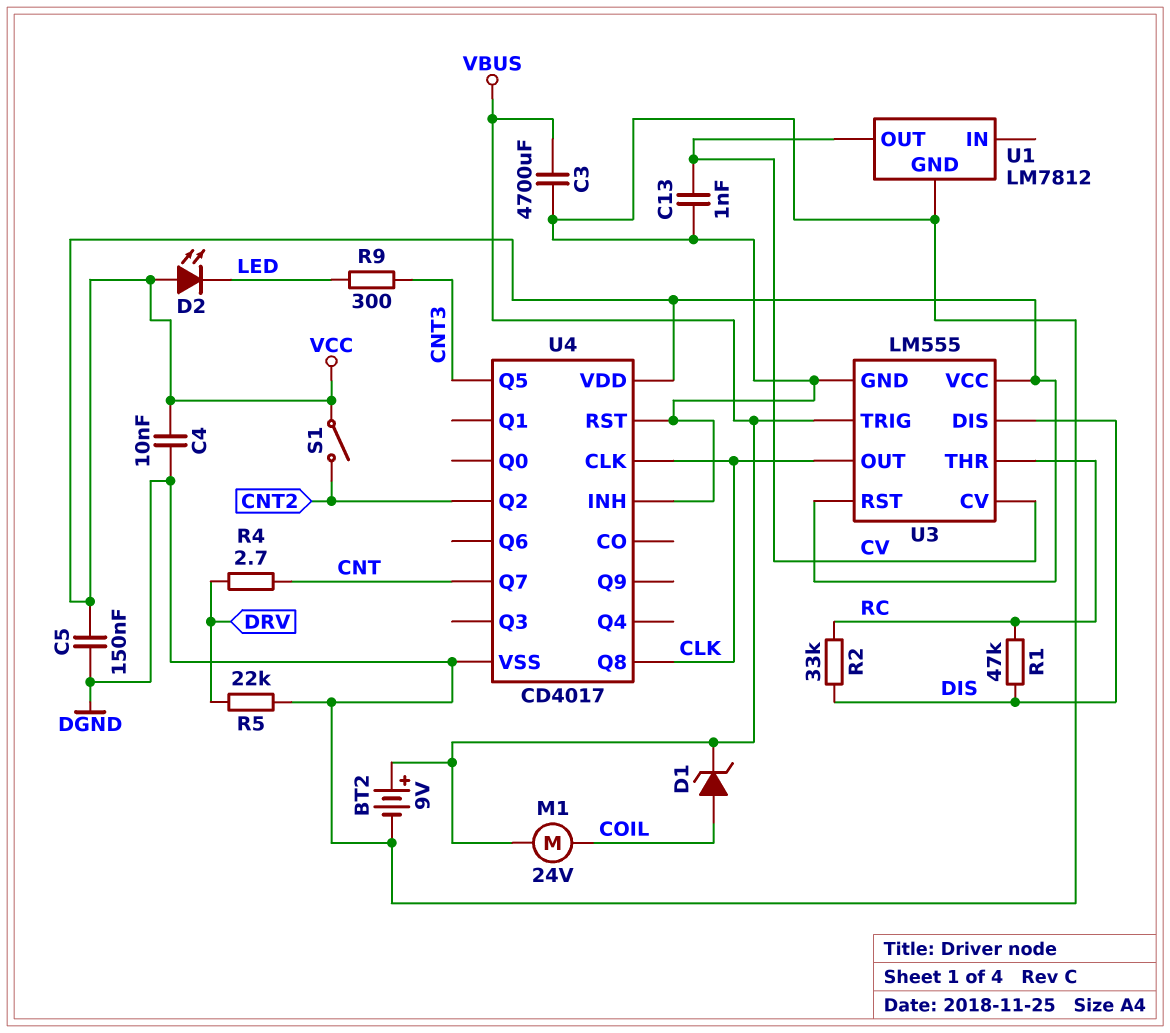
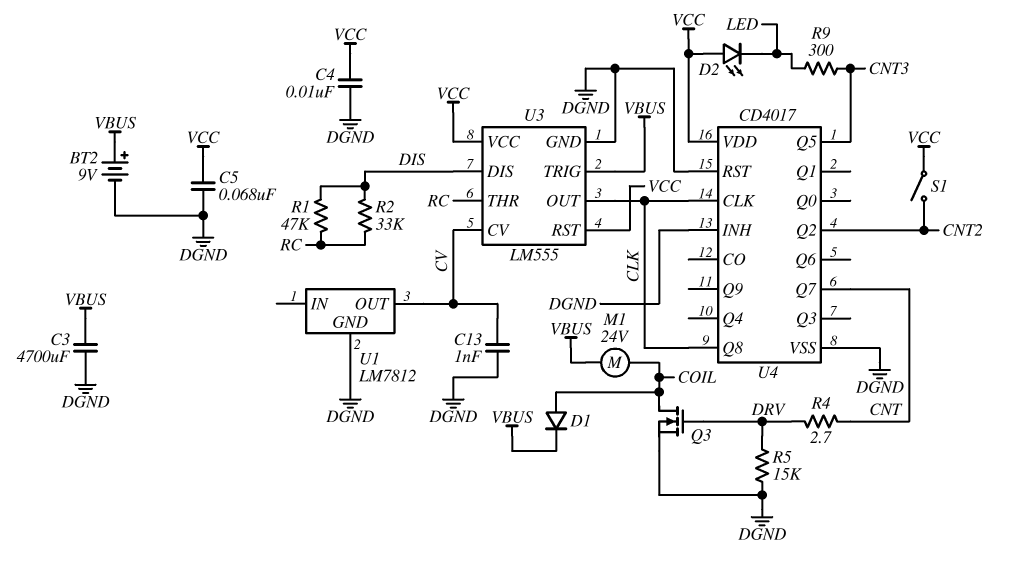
C5: 150nF (DGND, VCC) -> 68nF (DGND, VCC)
D1: zener (A COIL, K VBUS) -> diode (A COIL, K VBUS)
Q3: none -> NMOS (G DRV, D COIL, S DGND)
R5: 22k (DGND, DRV) -> 15k (DGND, DRV)

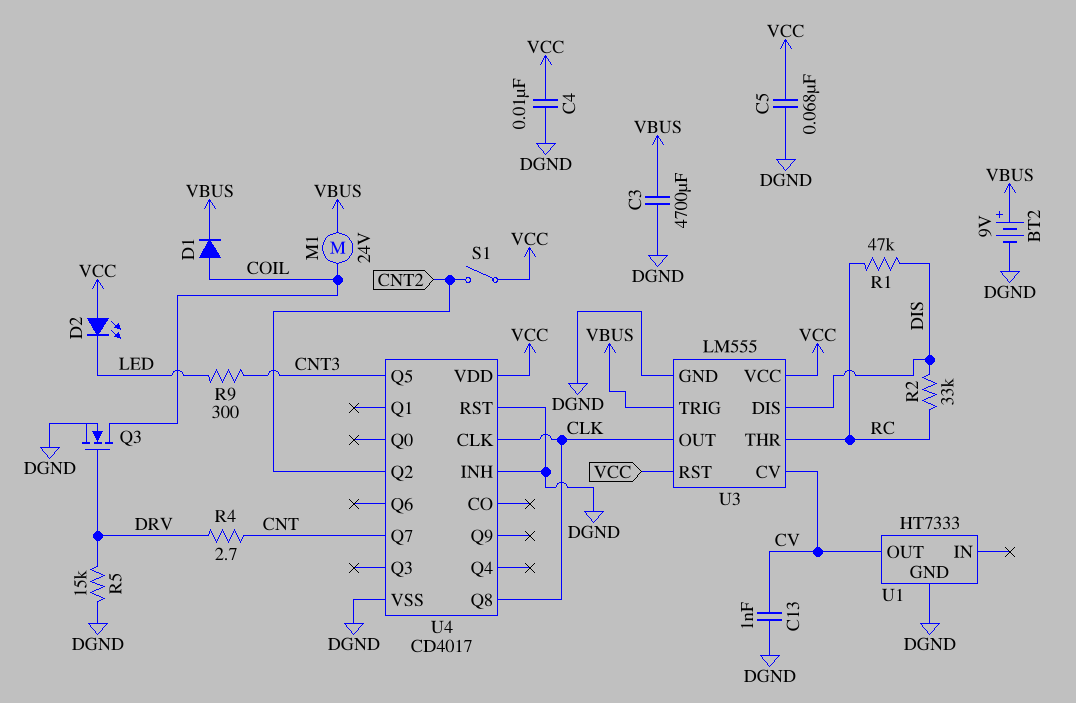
U1: LM7812 -> HT7333

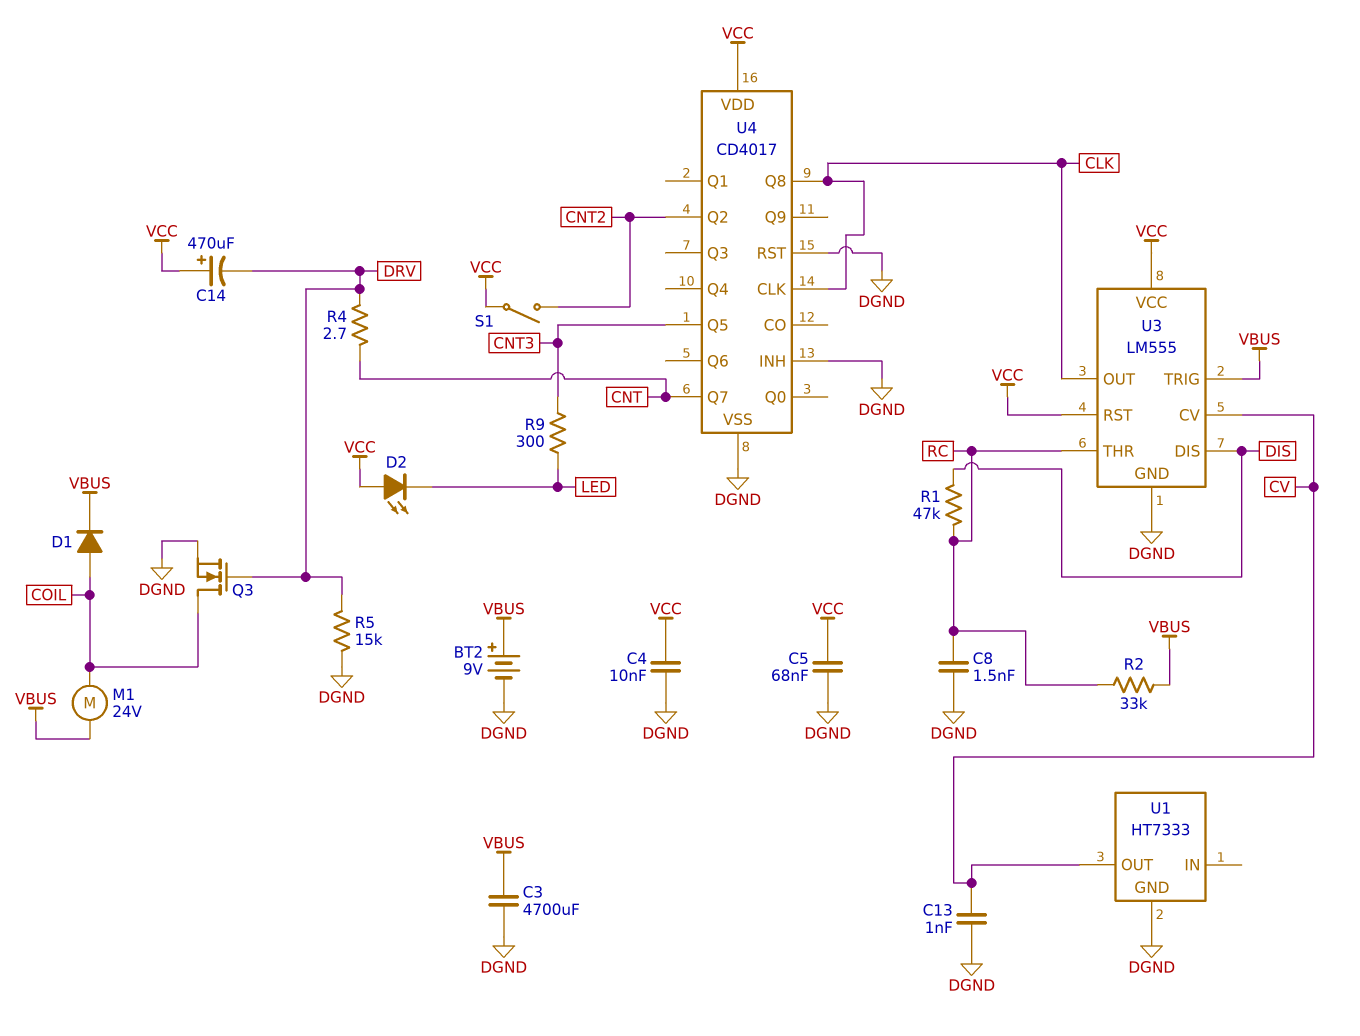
C8: none -> 1.5nF (DGND, RC)
C14: none -> 470uF (plus VCC, minus DRV)
R2: 33k (DIS, RC) -> 33k (RC, VBUS)

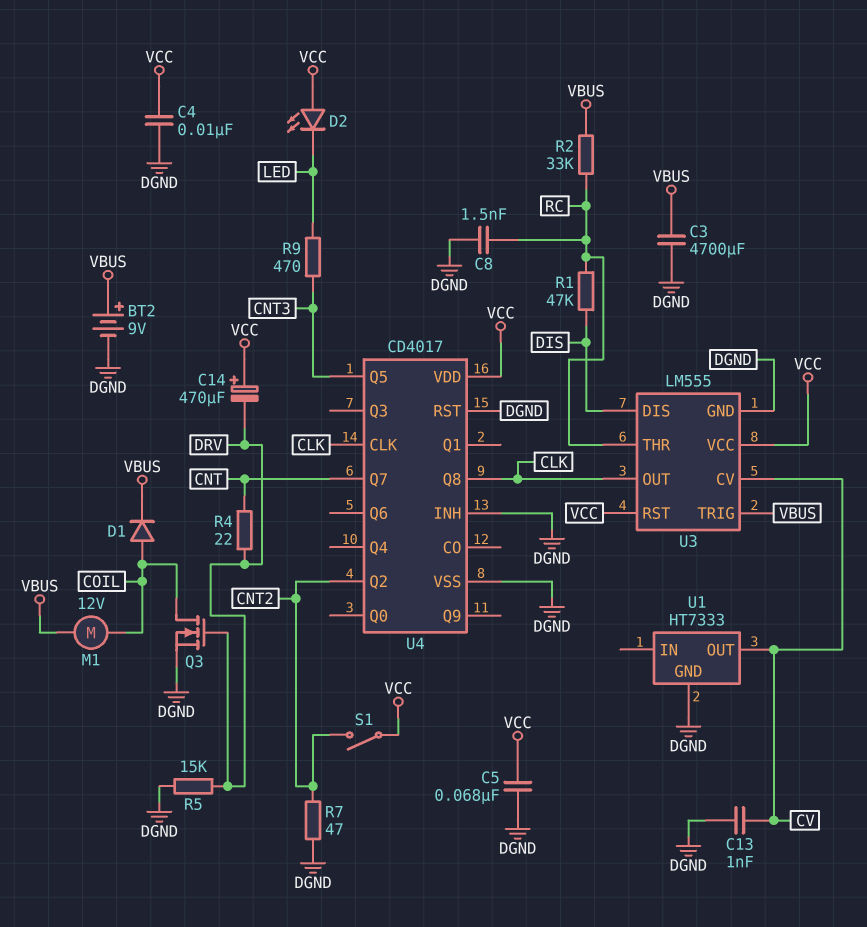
M1: motor 24V (COIL, VBUS) -> motor 12V (COIL, VBUS)
R4: 2.7 (CNT, DRV) -> 22 (CNT, DRV)
R7: none -> 47 (CNT2, DGND)
R9: 300 (CNT3, LED) -> 470 (CNT3, LED)

